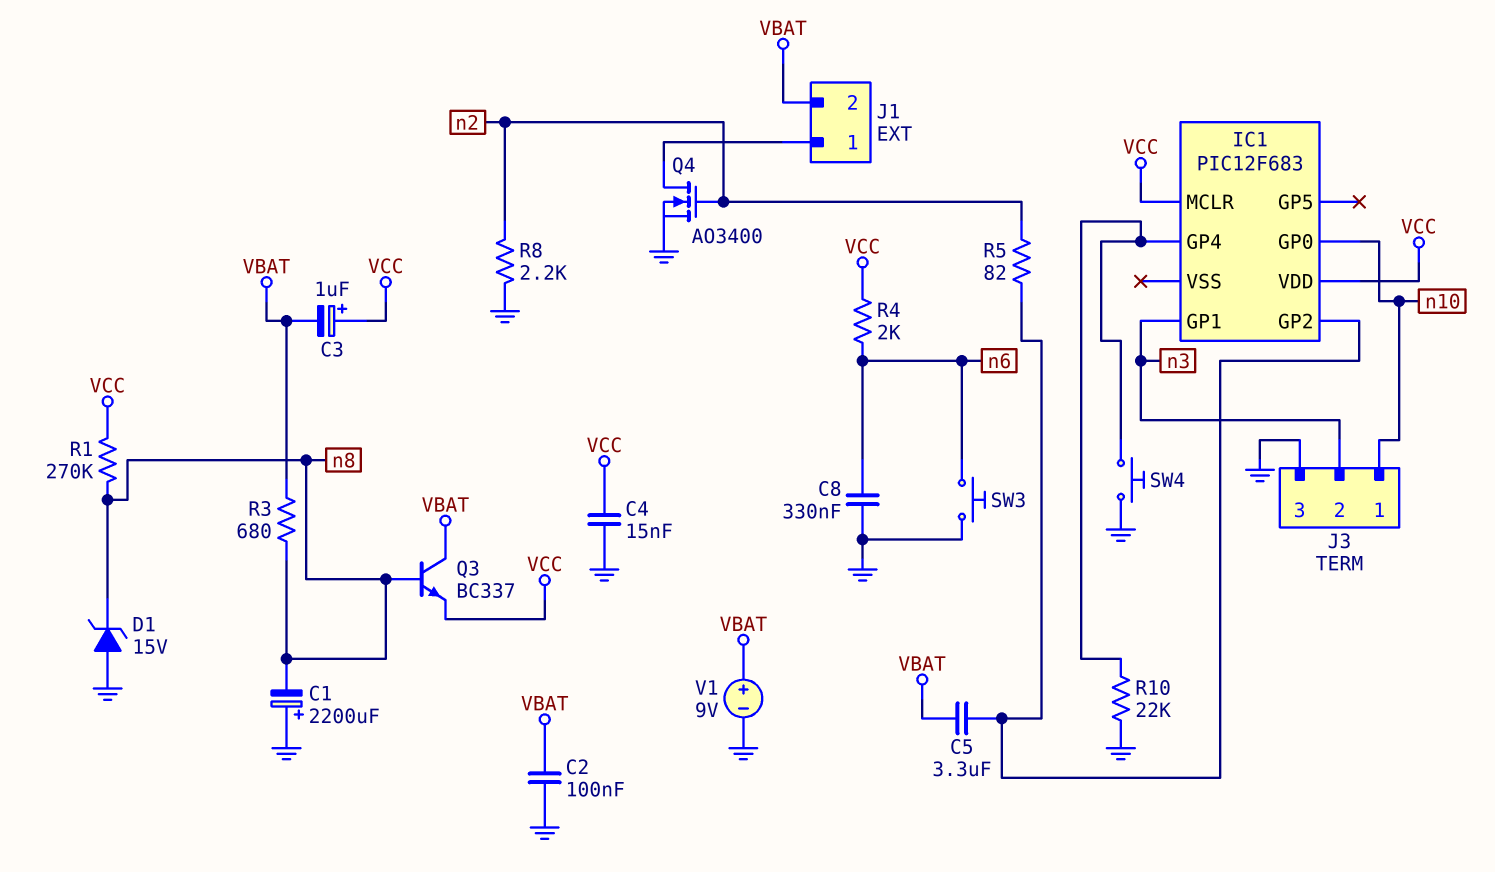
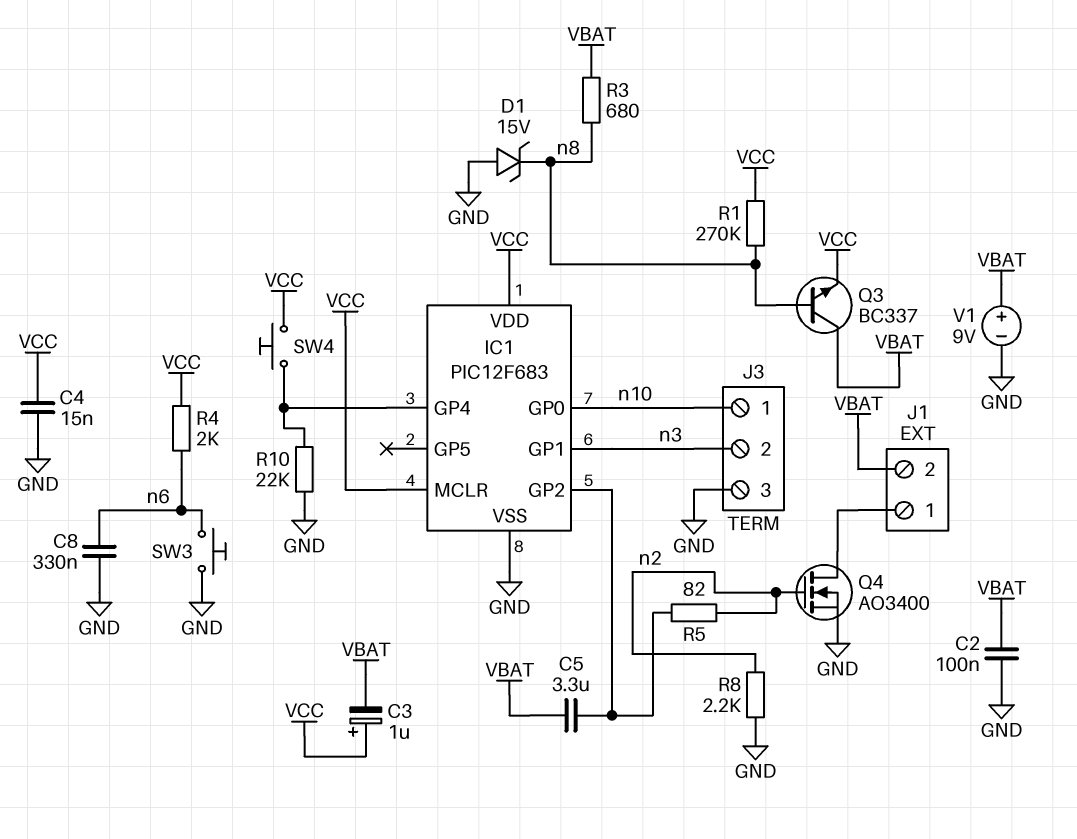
C1: 2200uF (plus GND, minus n8) -> none
IC1 pin VSS: none -> GND
SW4: button (GND, IC1/GP4) -> button (IC1/GP4, VCC)

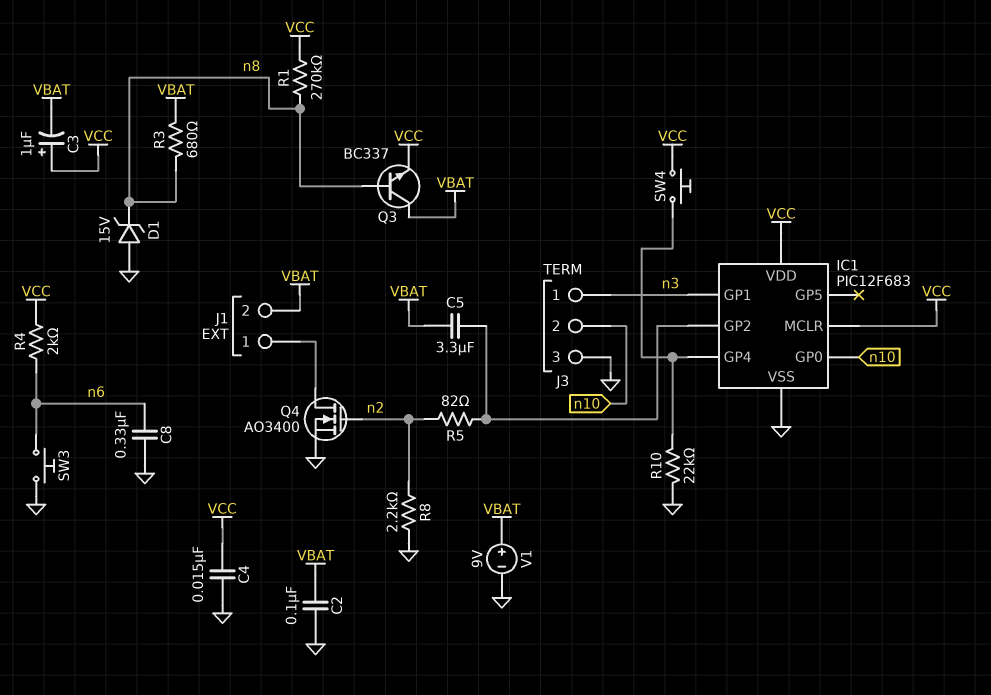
J3 pin 1: n10 -> n3
J3 pin 2: n3 -> n10

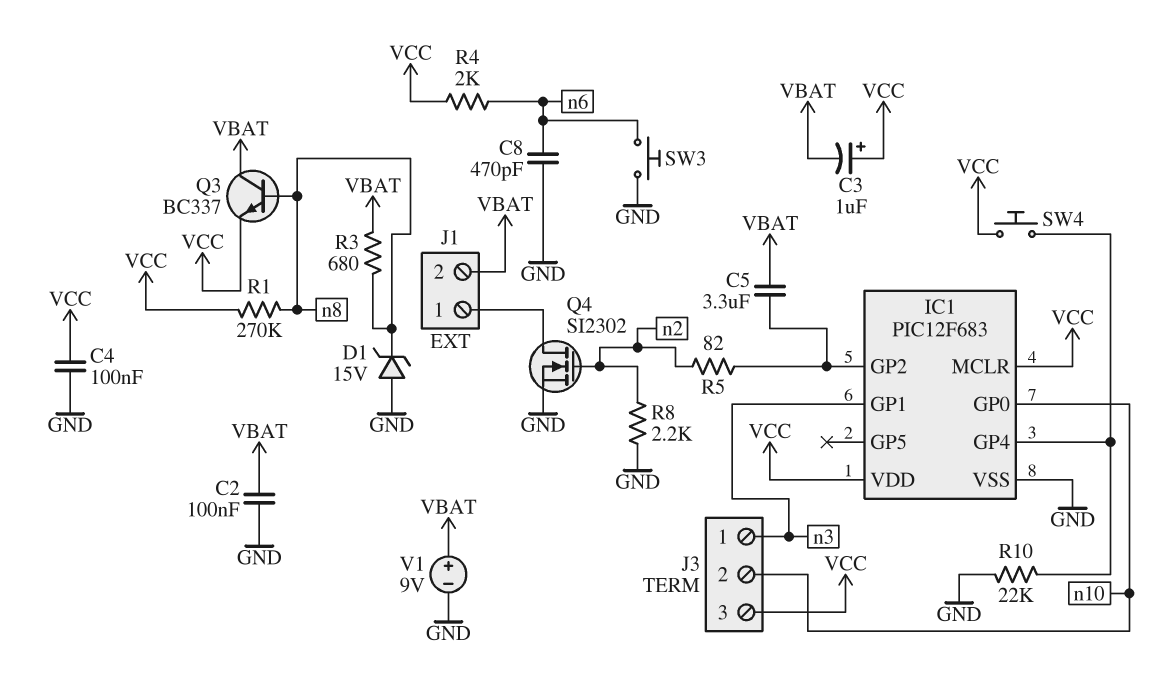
C4: 15nF (GND, VCC) -> 100nF (GND, VCC)
C8: 330nF (GND, n6) -> 470pF (GND, n6)
J3 pin 3: GND -> VCC
Q4: NMOS AO3400 (G n2, D J1/1, S GND) -> NMOS SI2302 (G n2, D J1/1, S GND)

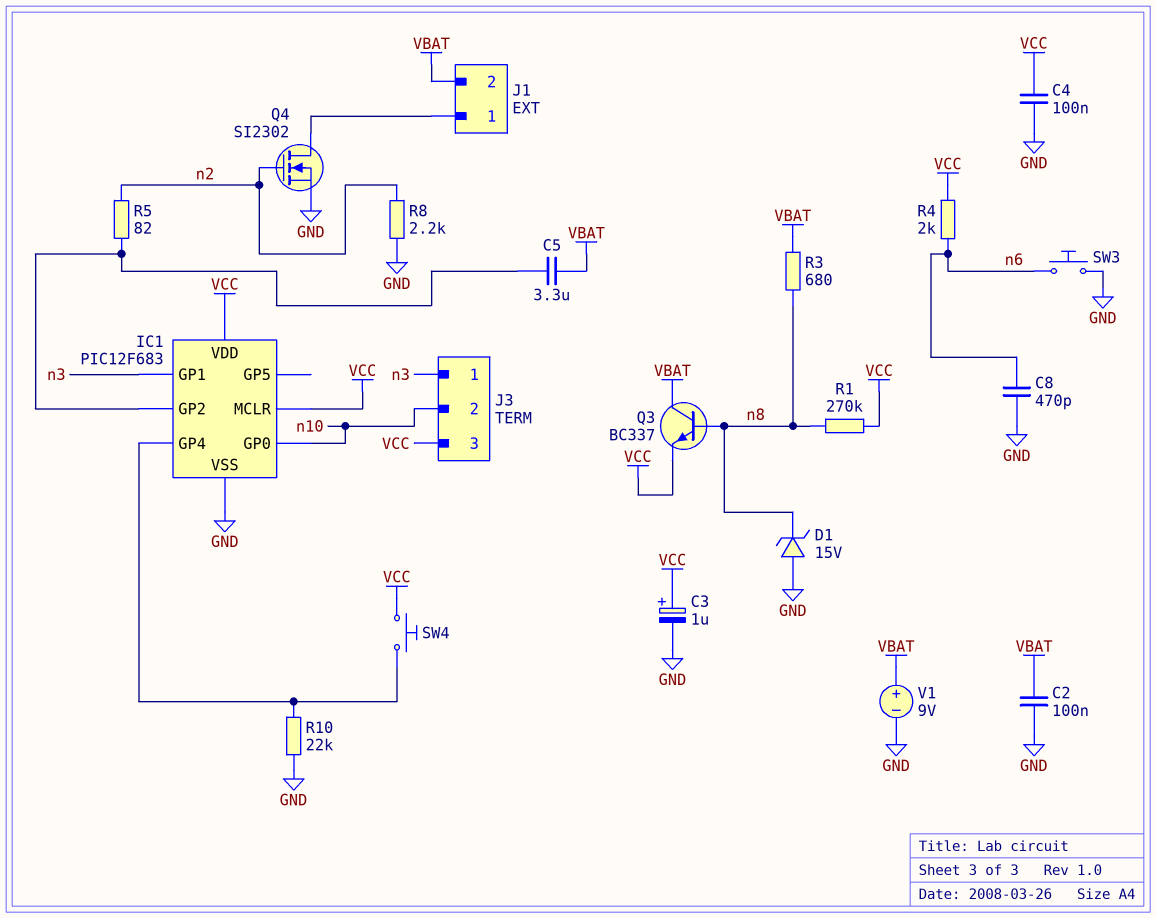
C3: 1uF (plus VCC, minus VBAT) -> 1uF (plus VCC, minus GND)

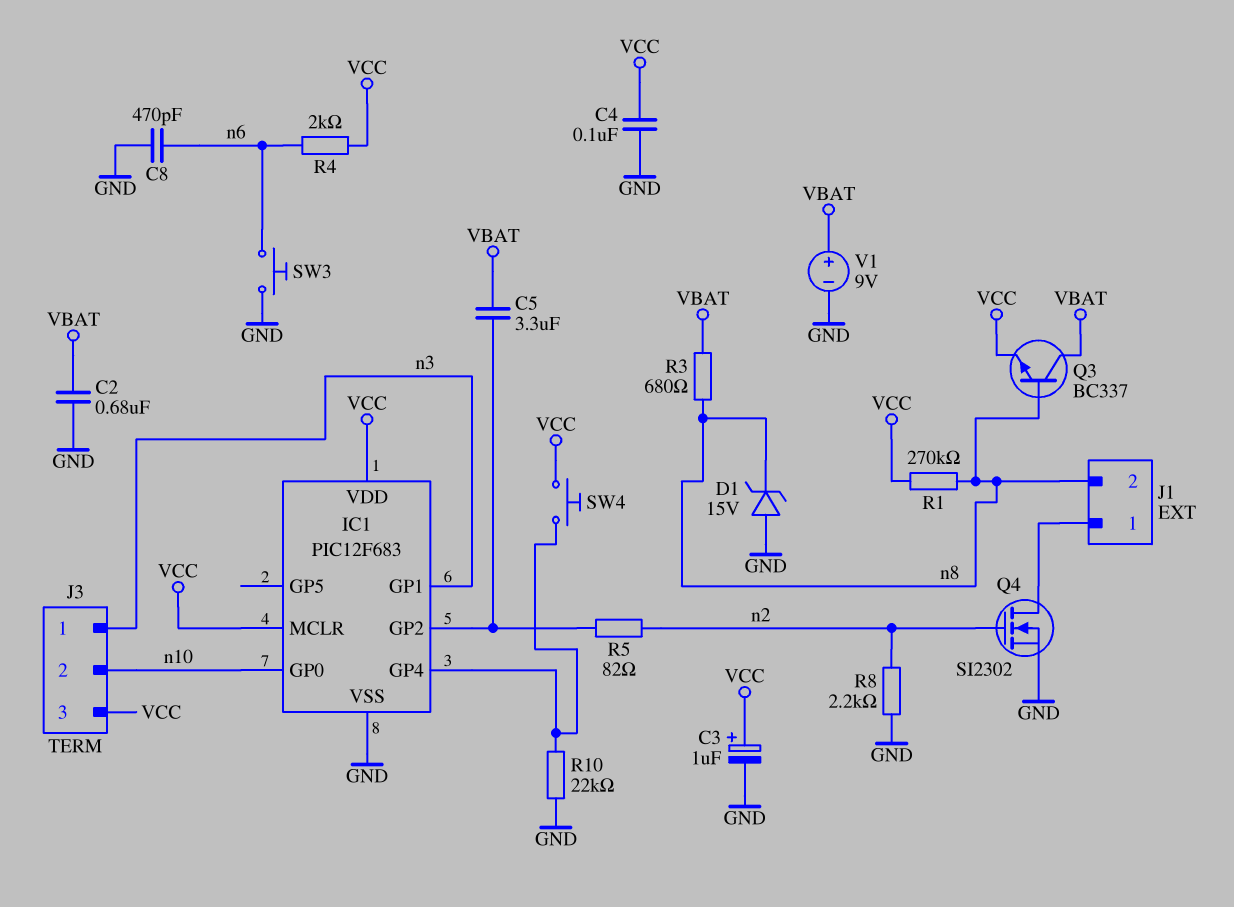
C2: 100nF (GND, VBAT) -> 680nF (GND, VBAT)
J1 pin 2: VBAT -> n8

